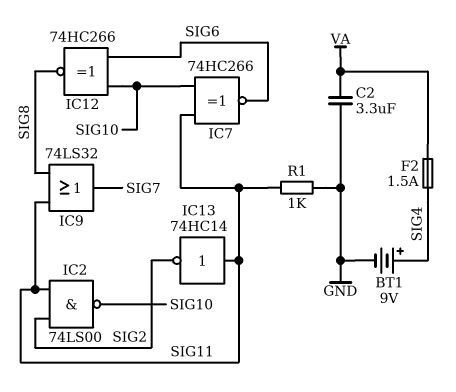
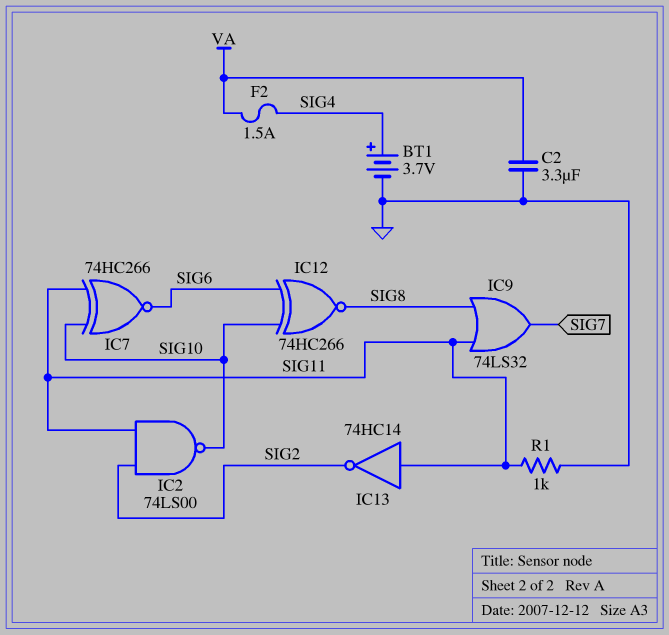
BT1: 9V (plus SIG4, minus GND) -> 3.7V (plus SIG4, minus GND)

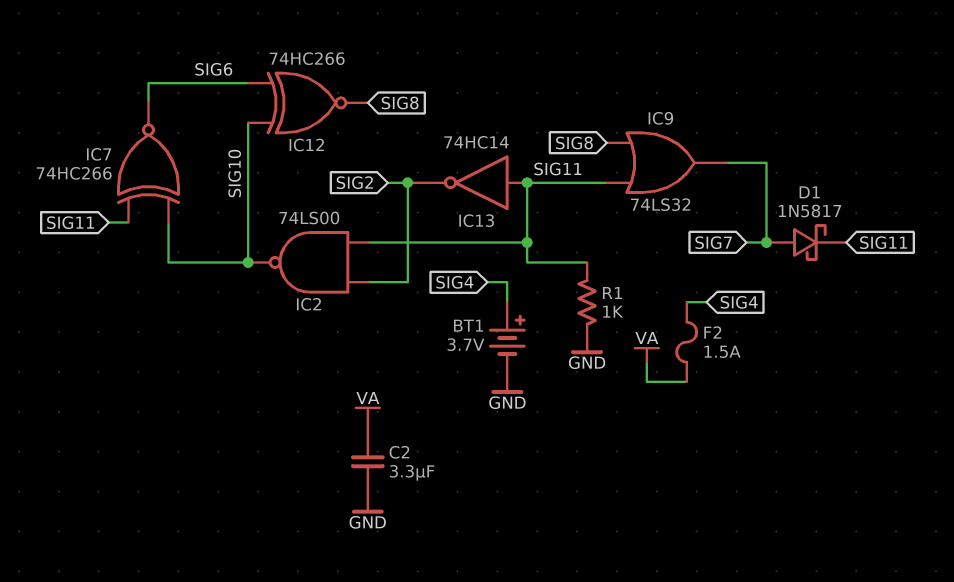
D1: none -> schottky 1N5817 (A SIG7, K SIG11)

